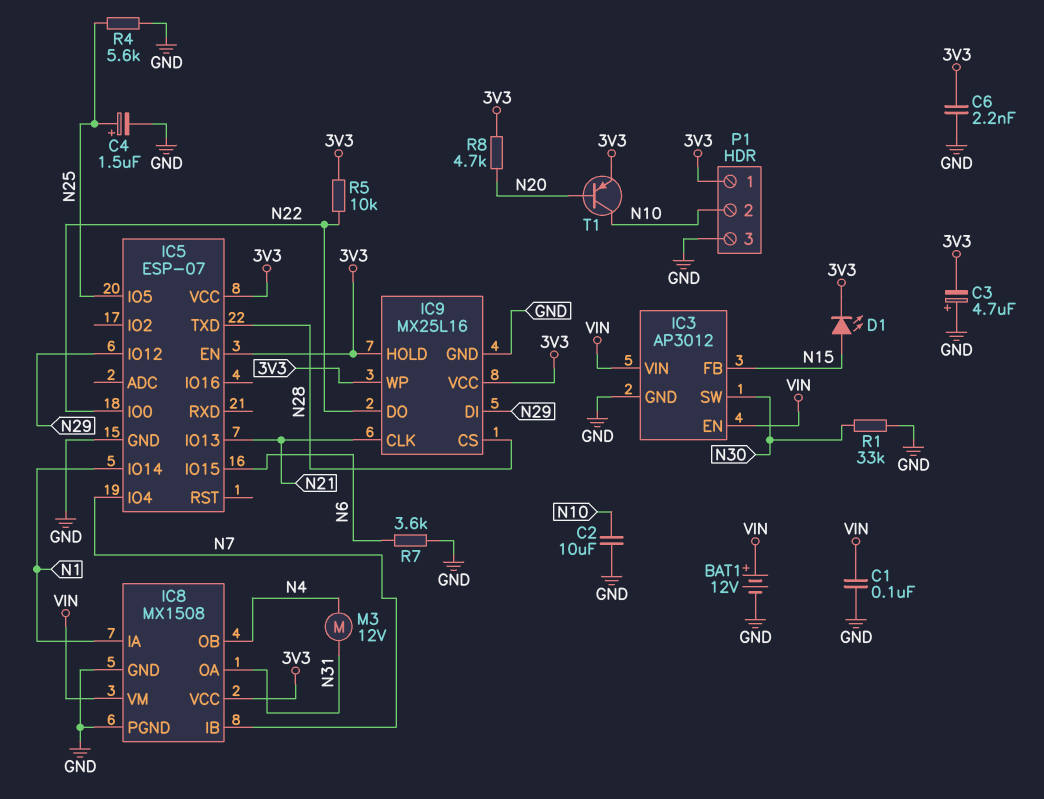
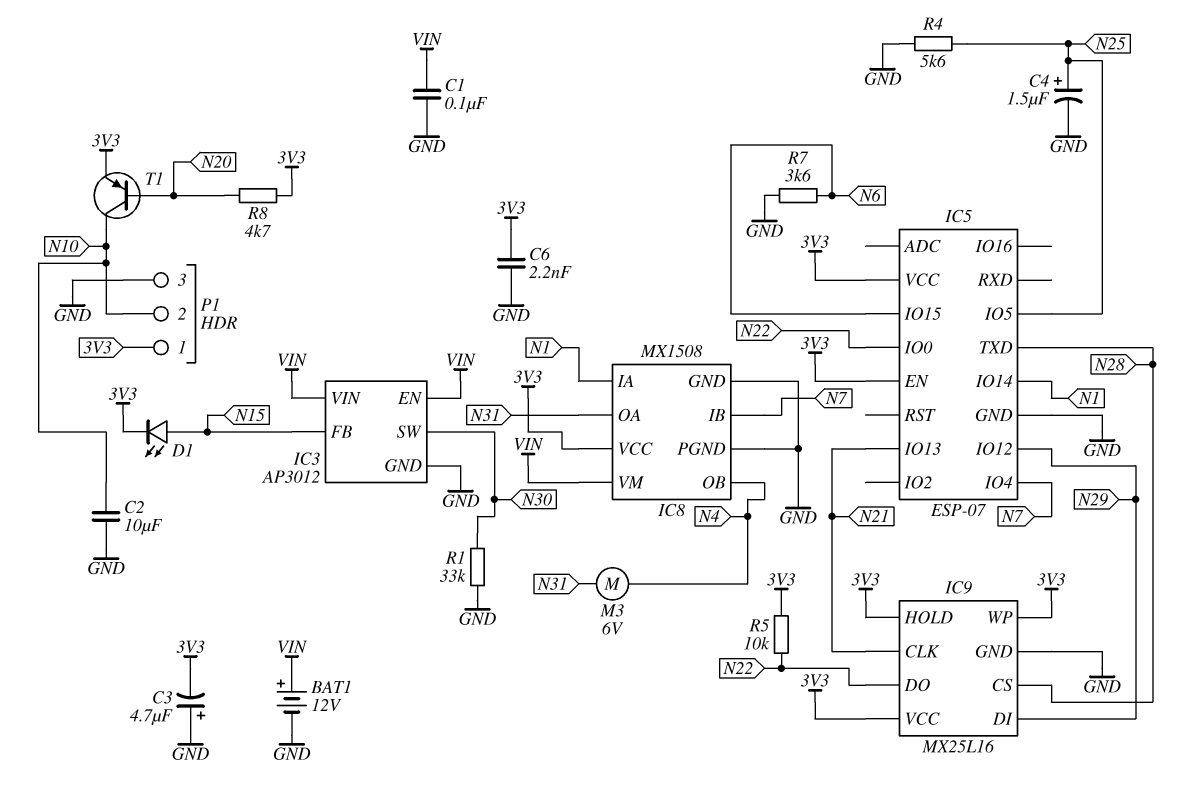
M3: motor 12V (N4, N31) -> motor 6V (N4, N31)

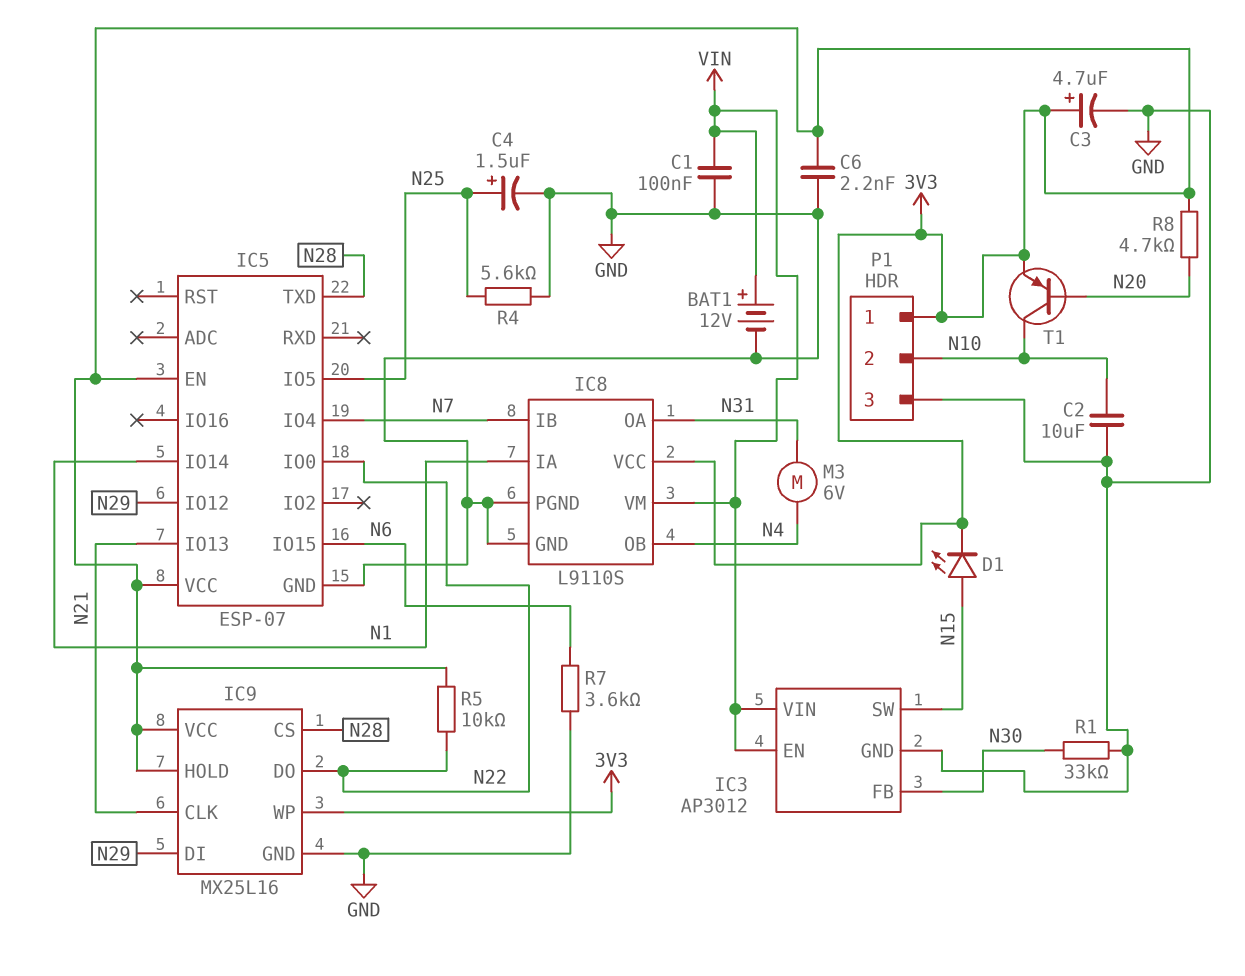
C3: 4.7uF (plus GND, minus 3V3) -> 4.7uF (plus 3V3, minus GND)
IC3 pin FB: N15 -> N30
IC3 pin SW: N30 -> N15
IC8: MX1508 -> L9110S

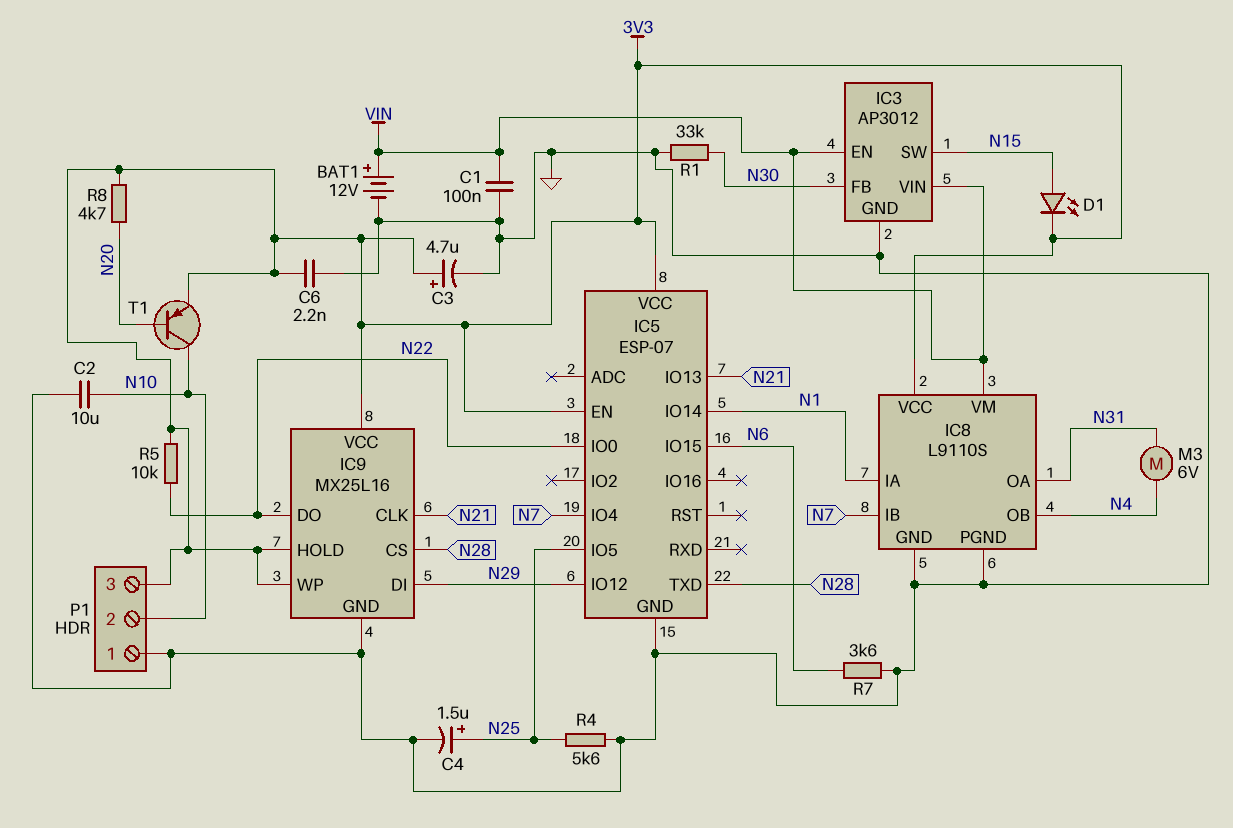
P1 pin 1: 3V3 -> GND
P1 pin 3: GND -> 3V3

